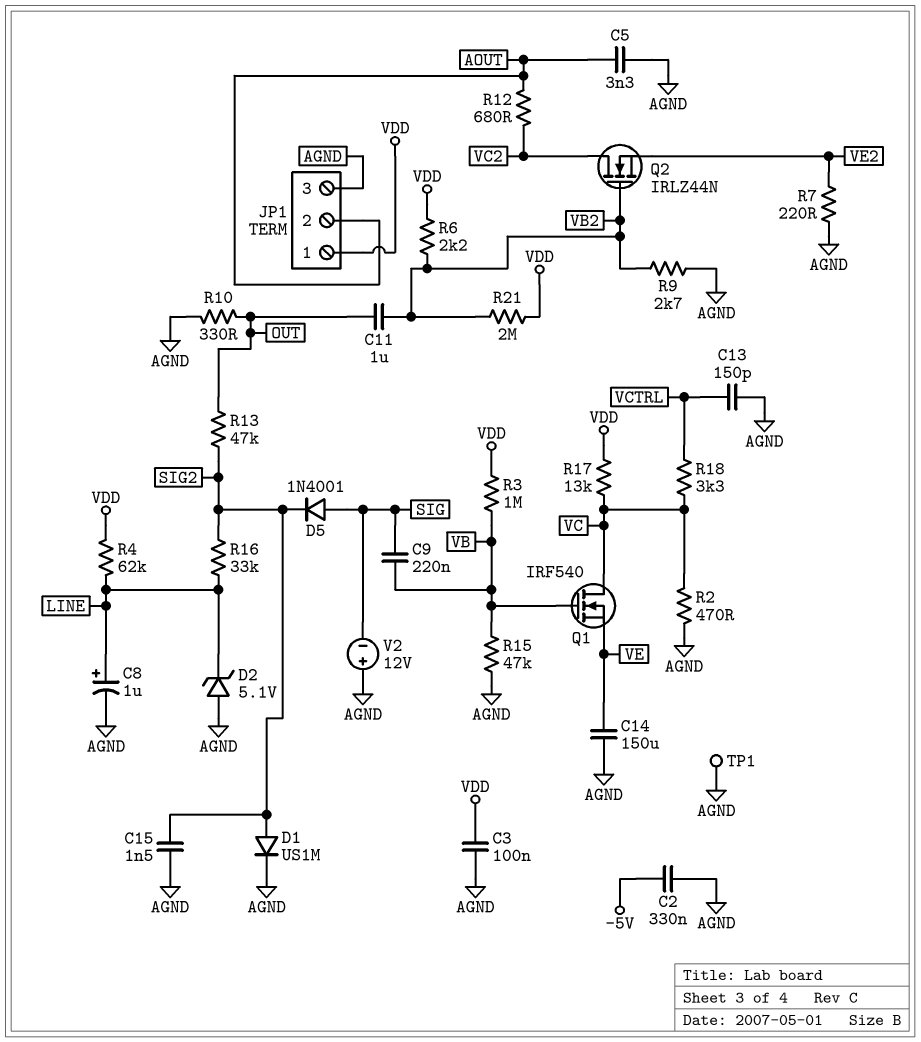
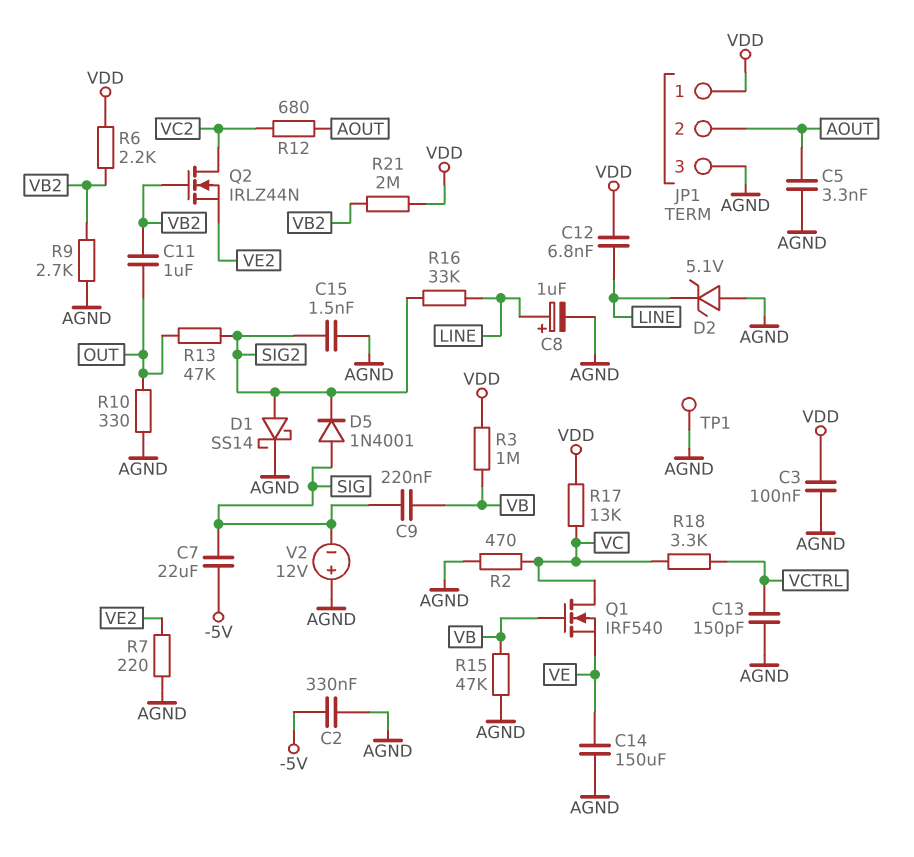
C7: none -> 22uF (-5V, SIG)
C12: none -> 6.8nF (LINE, VDD)
D1: diode US1M (A SIG2, K AGND) -> schottky SS14 (A SIG2, K AGND)
R4: 62k (LINE, VDD) -> none

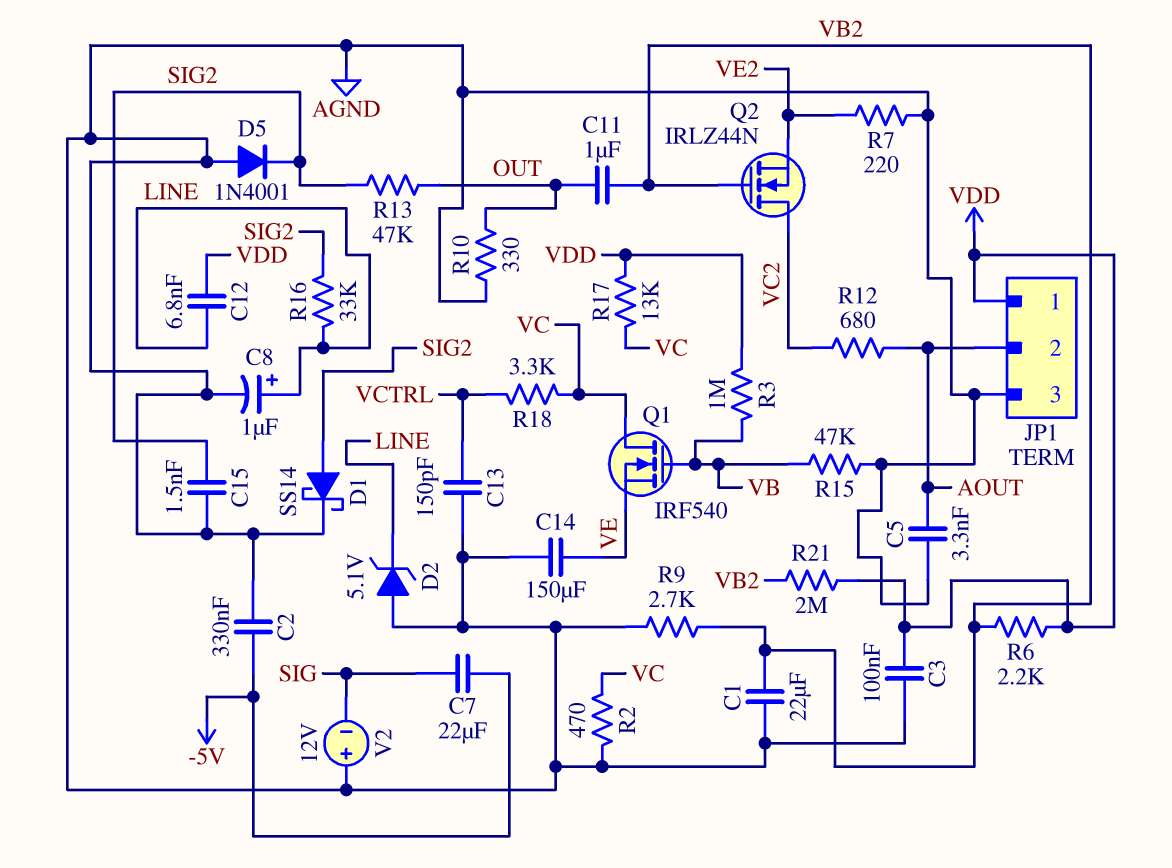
C1: none -> 22uF (AGND, VB2)
C9: 220nF (SIG, VB) -> none
D5: diode 1N4001 (A SIG, K SIG2) -> diode 1N4001 (A AGND, K SIG2)
TP1: test point (AGND) -> none

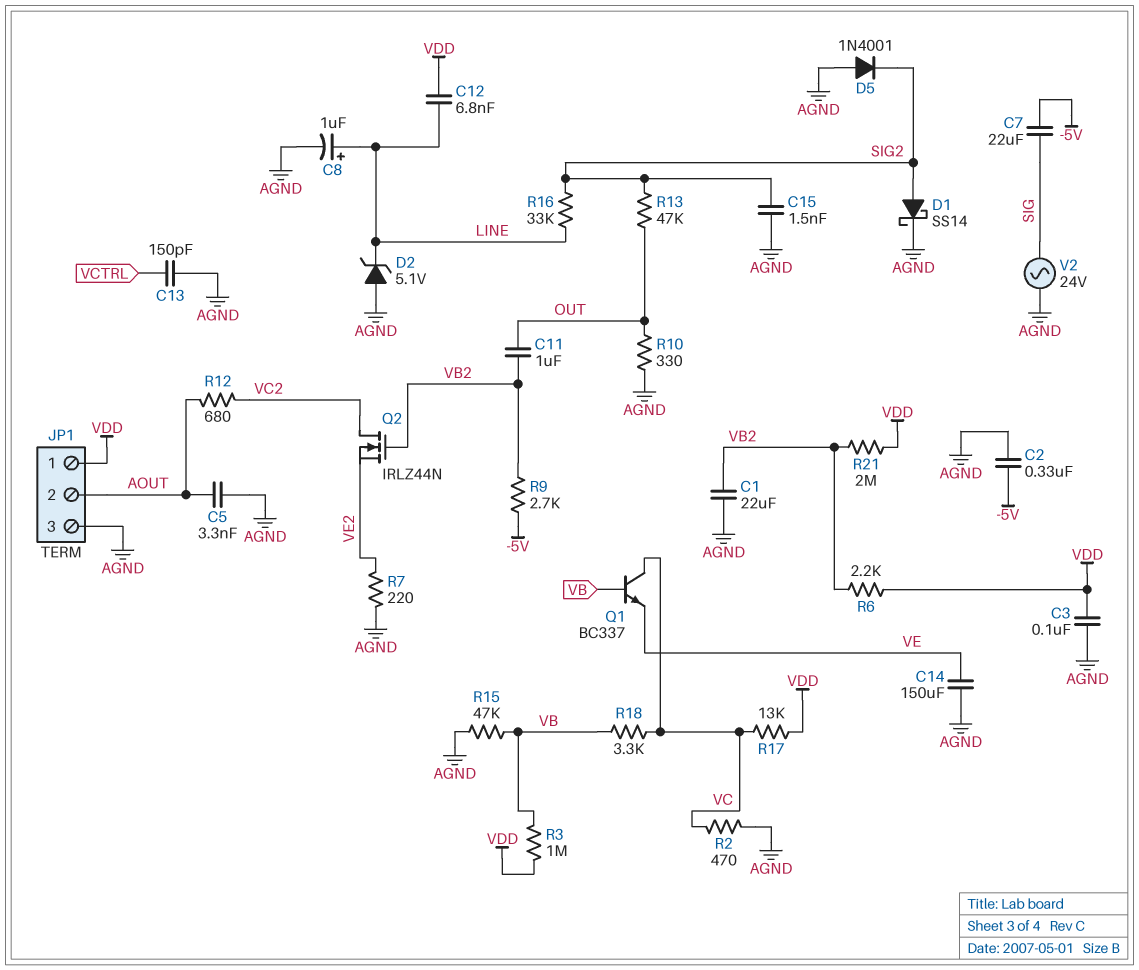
Q1: NMOS IRF540 (G VB, D VC, S VE) -> NPN BC337 (B VB, C VC, E VE)
R9: 2.7k (AGND, VB2) -> 2.7k (-5V, VB2)
R18: 3.3k (VC, VCTRL) -> 3.3k (VB, VC)
V2: 12V (plus AGND, minus SIG) -> AC 24V (AGND, SIG)

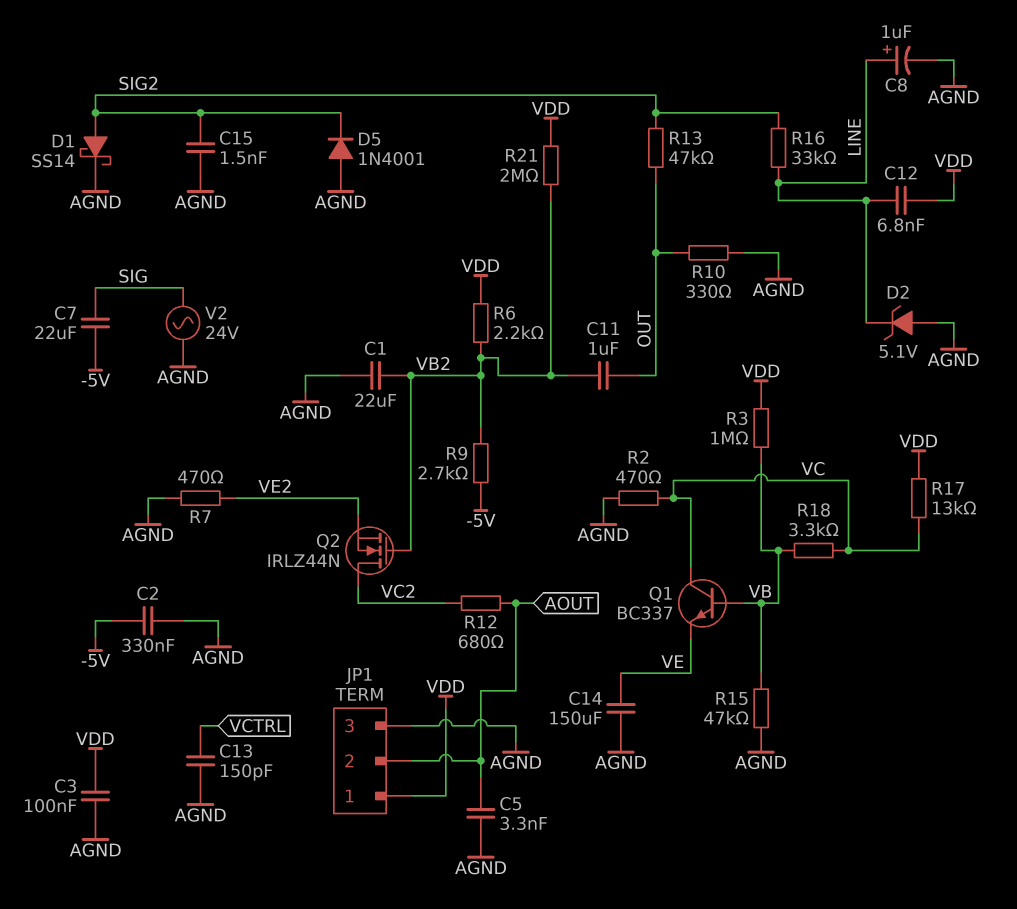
R7: 220 (AGND, VE2) -> 470 (AGND, VE2)

